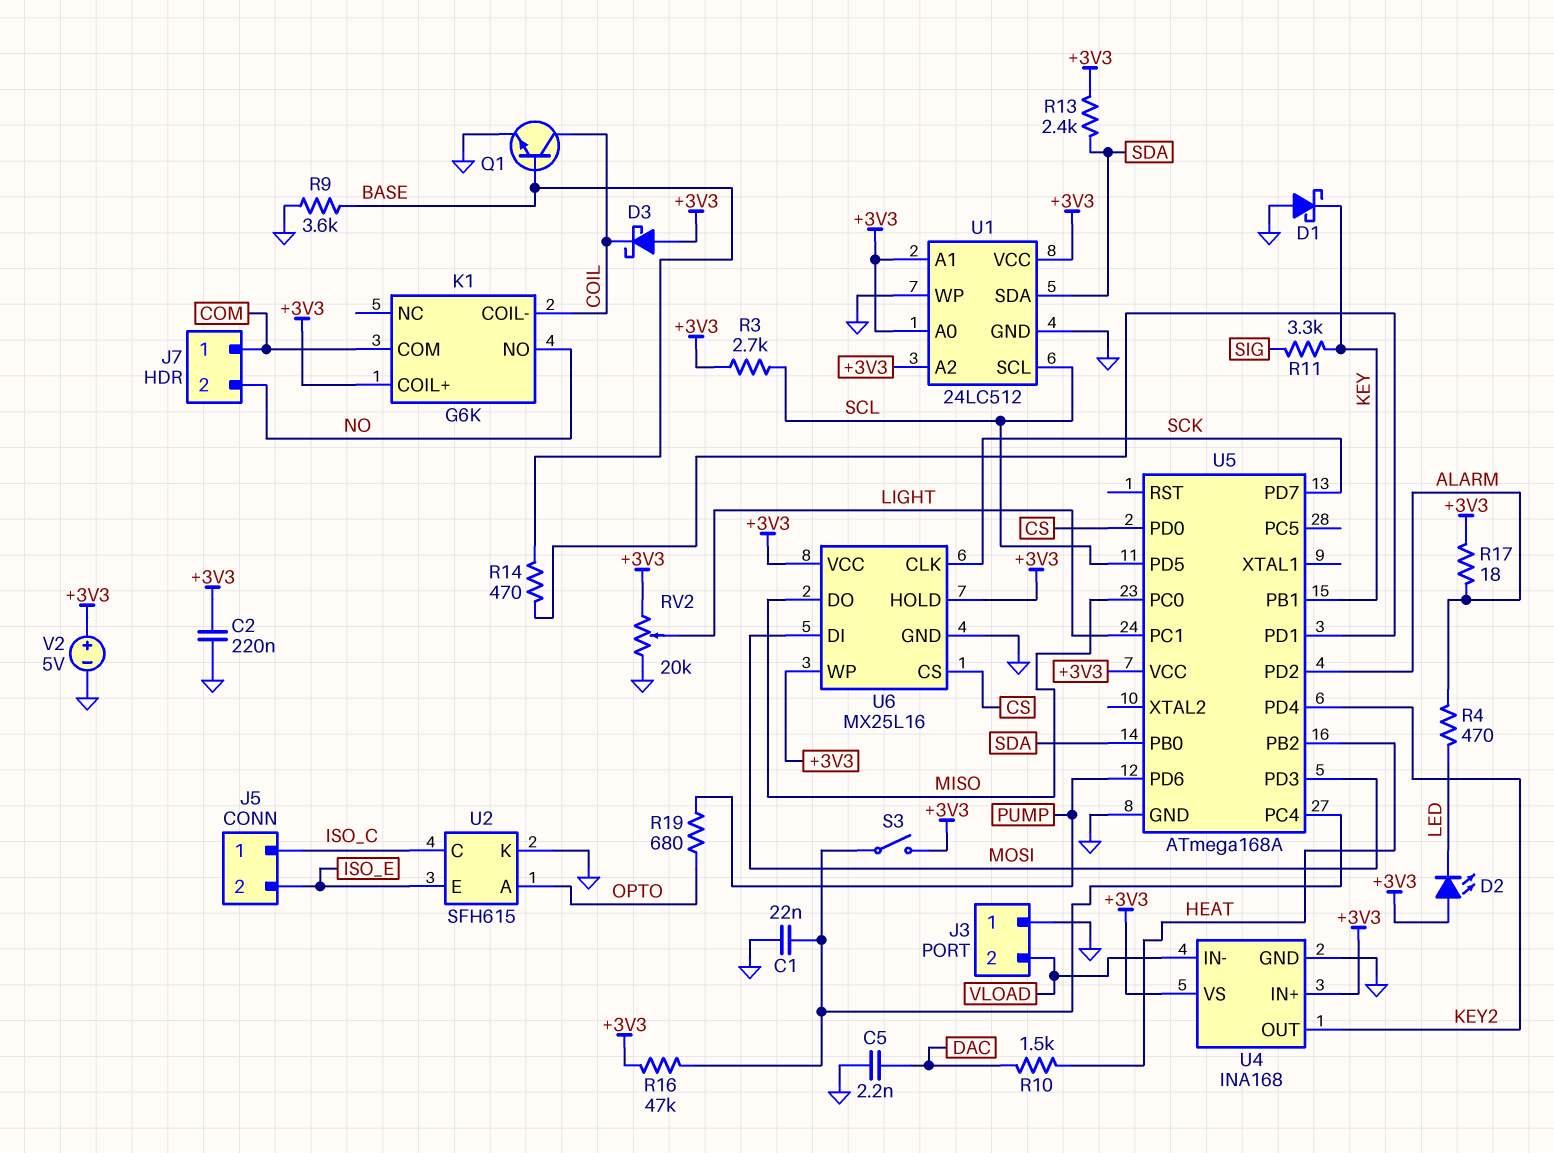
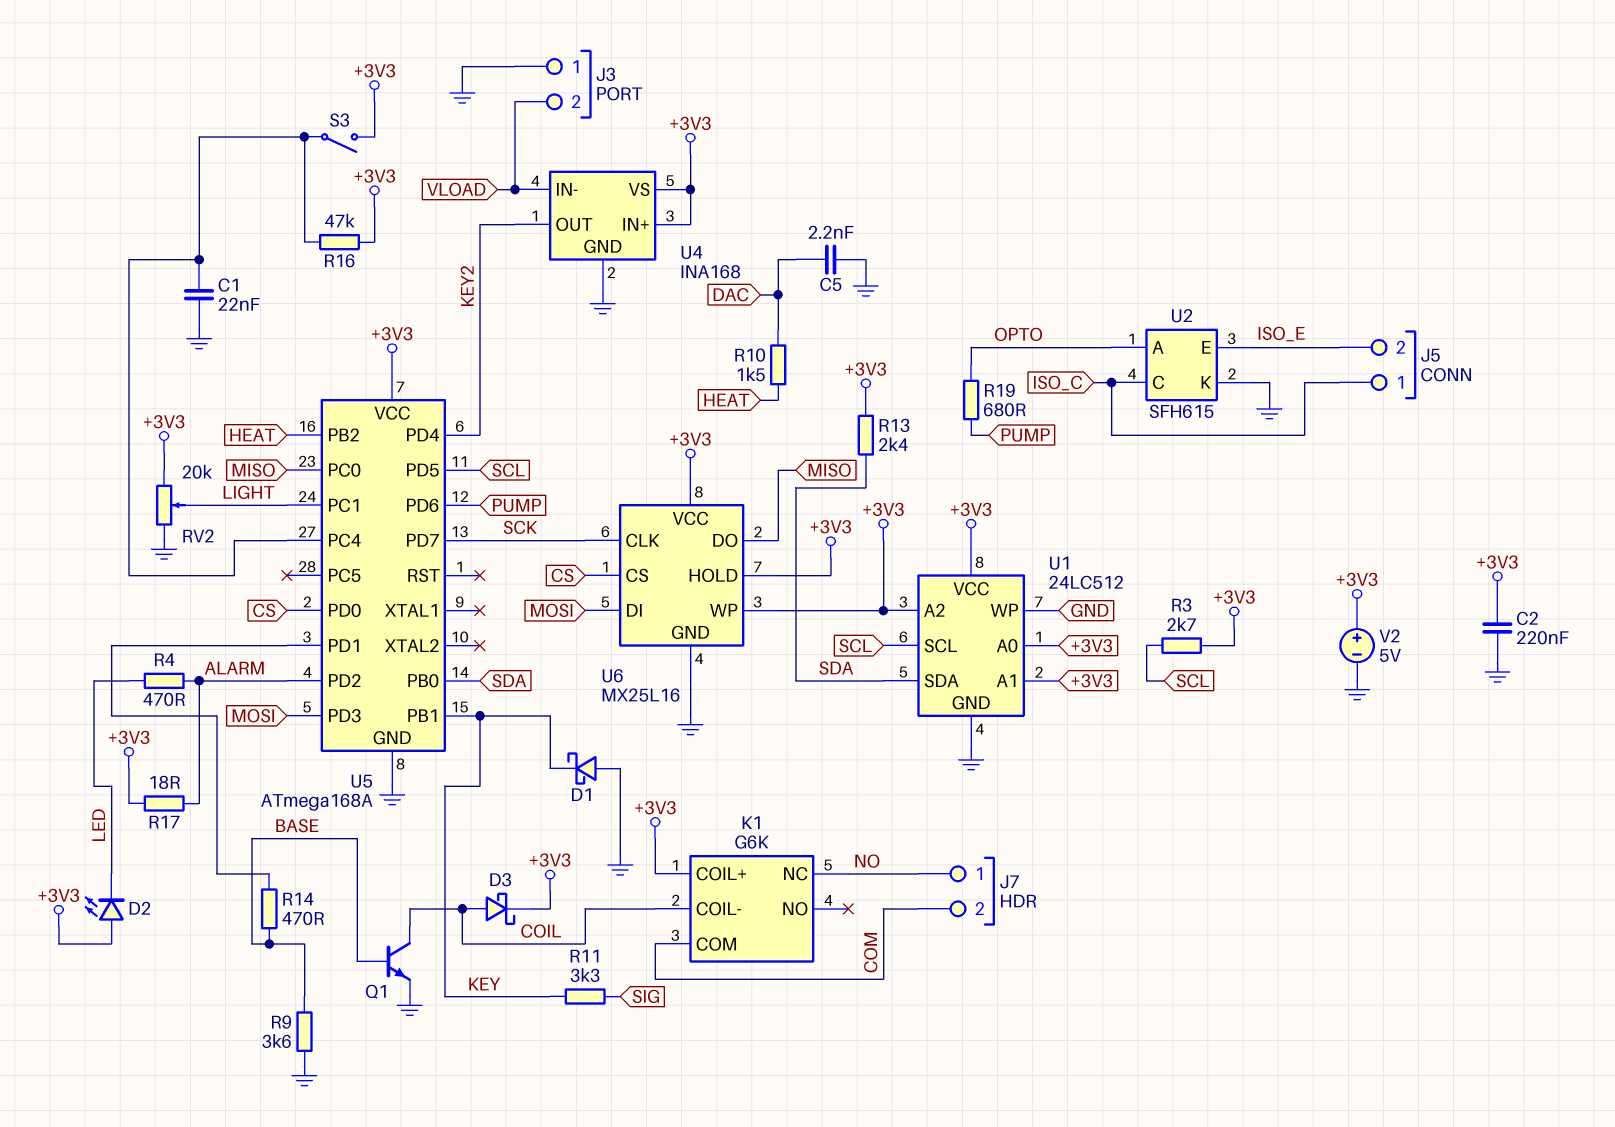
D3: schottky (A +3V3, K COIL) -> schottky (A COIL, K +3V3)
J7 pin 1: COM -> NO
J7 pin 2: NO -> COM
K1 pin NC: none -> NO
K1 pin NO: NO -> none

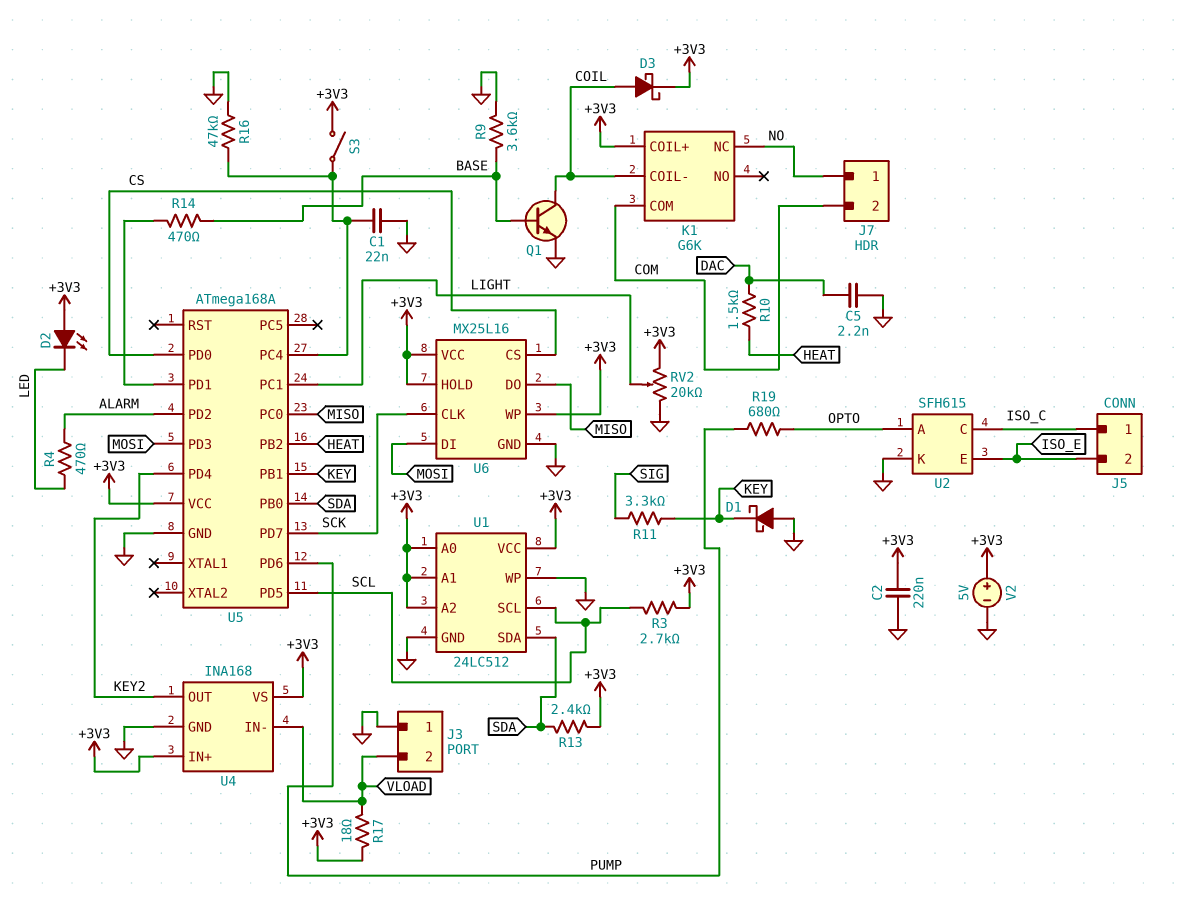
R16: 47k (+3V3, U5/PC4) -> 47k (GND, U5/PC4)
R17: 18 (+3V3, ALARM) -> 18 (+3V3, VLOAD)

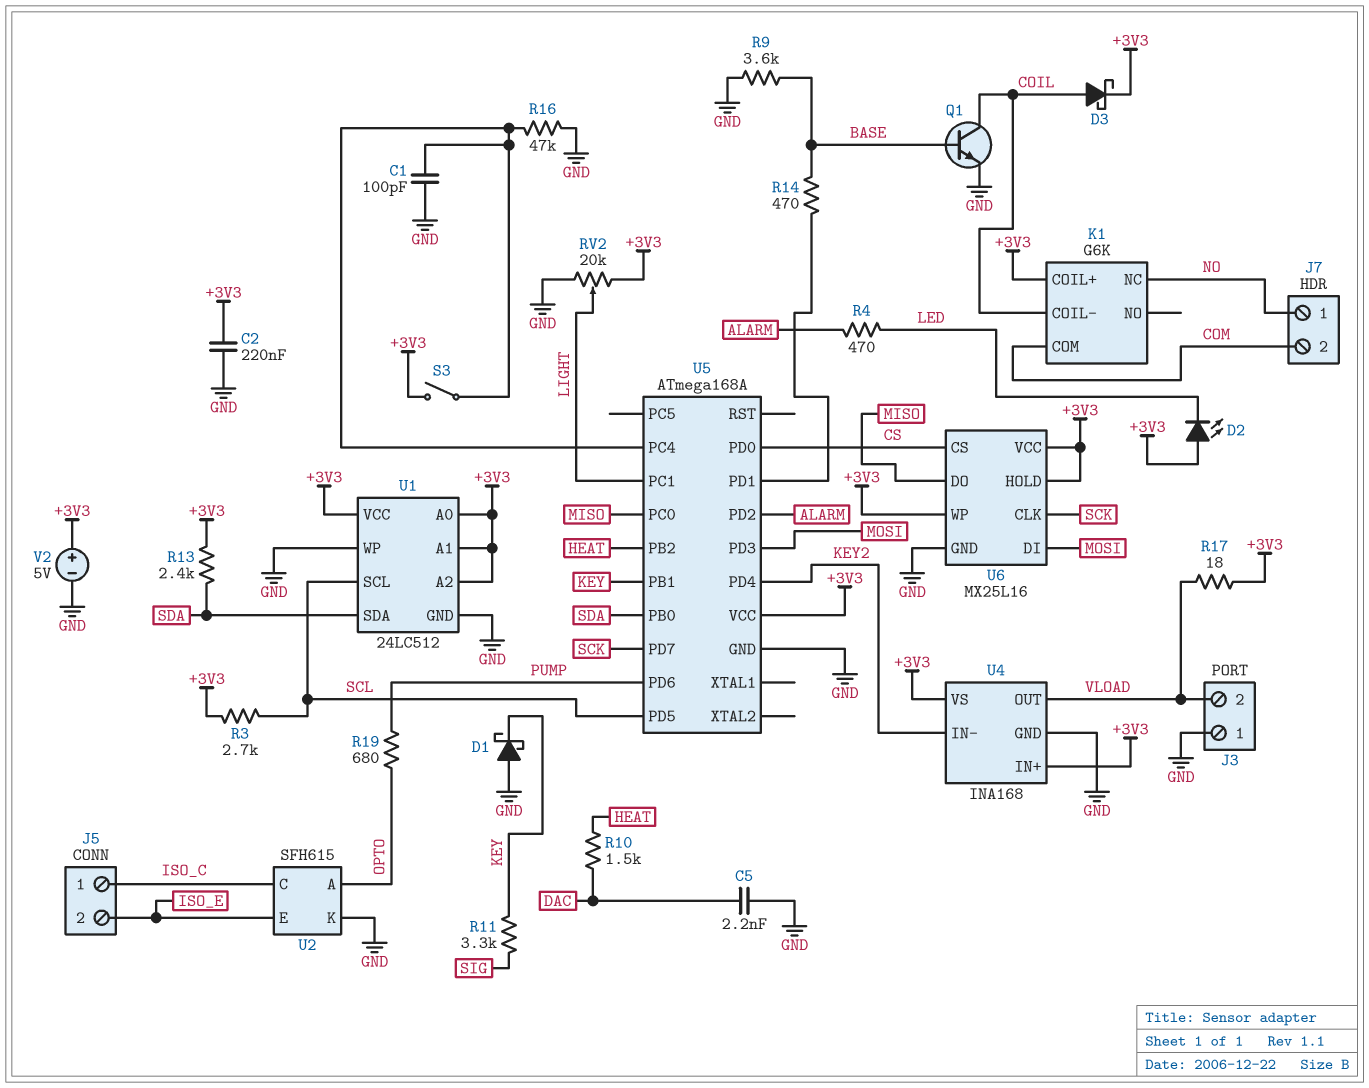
C1: 22nF (GND, U5/PC4) -> 100pF (GND, U5/PC4)
U4 pin IN-: VLOAD -> KEY2
U4 pin OUT: KEY2 -> VLOAD

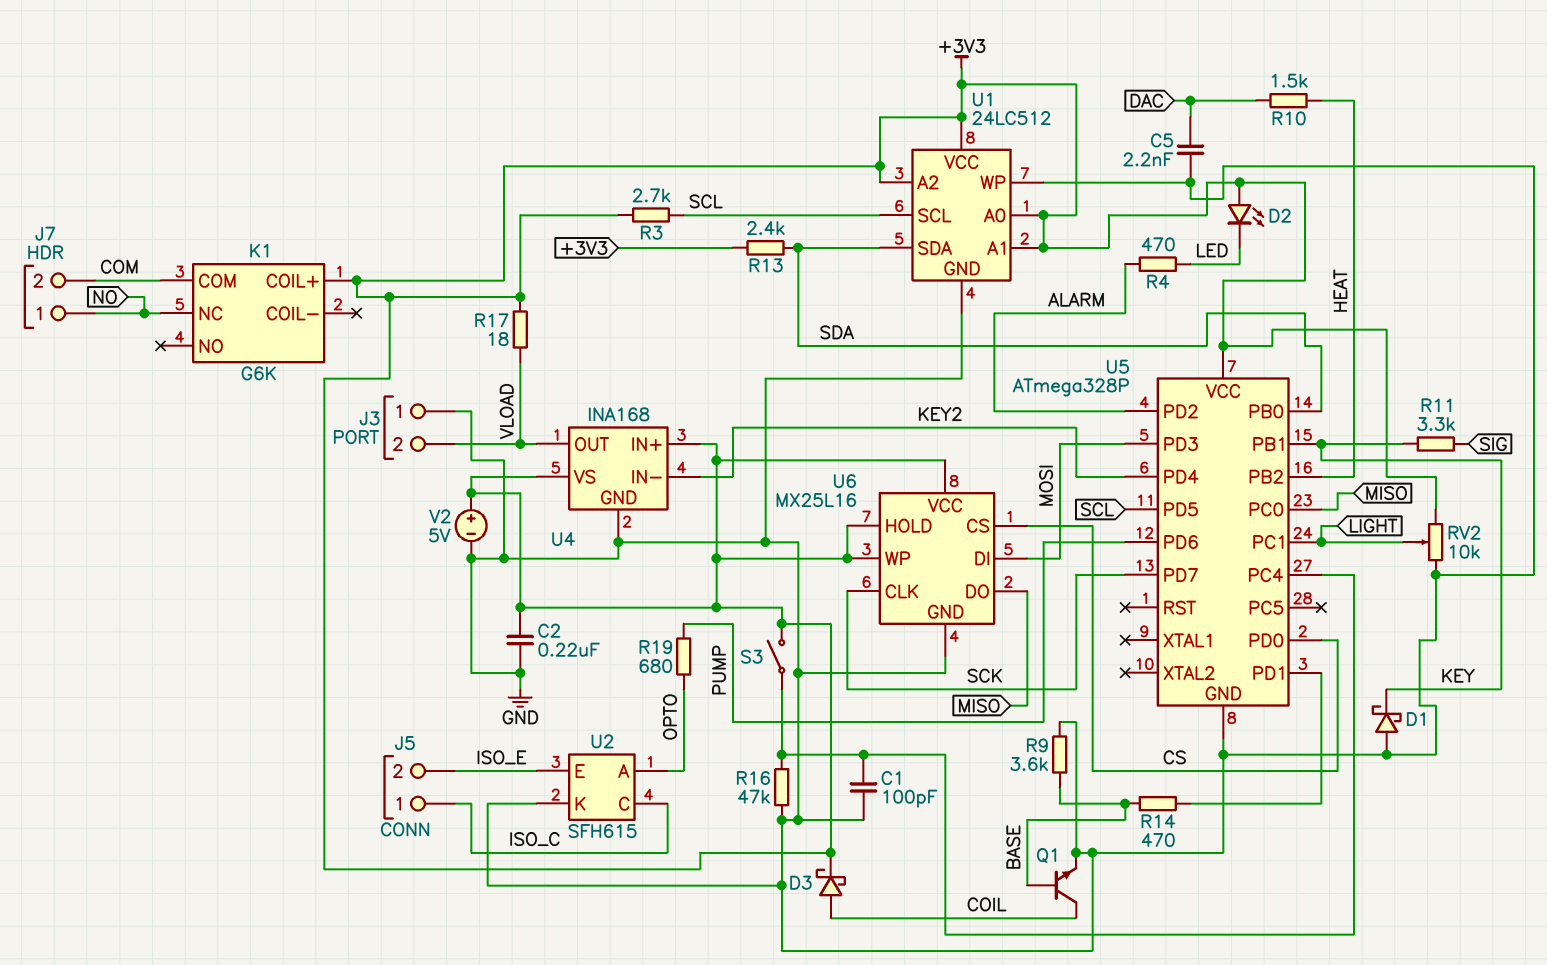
K1 pin COIL-: COIL -> none
RV2: 20k (+3V3, GND, wiper LIGHT) -> 10k (+3V3, GND, wiper LIGHT)
U5: ATmega168A -> ATmega328P

